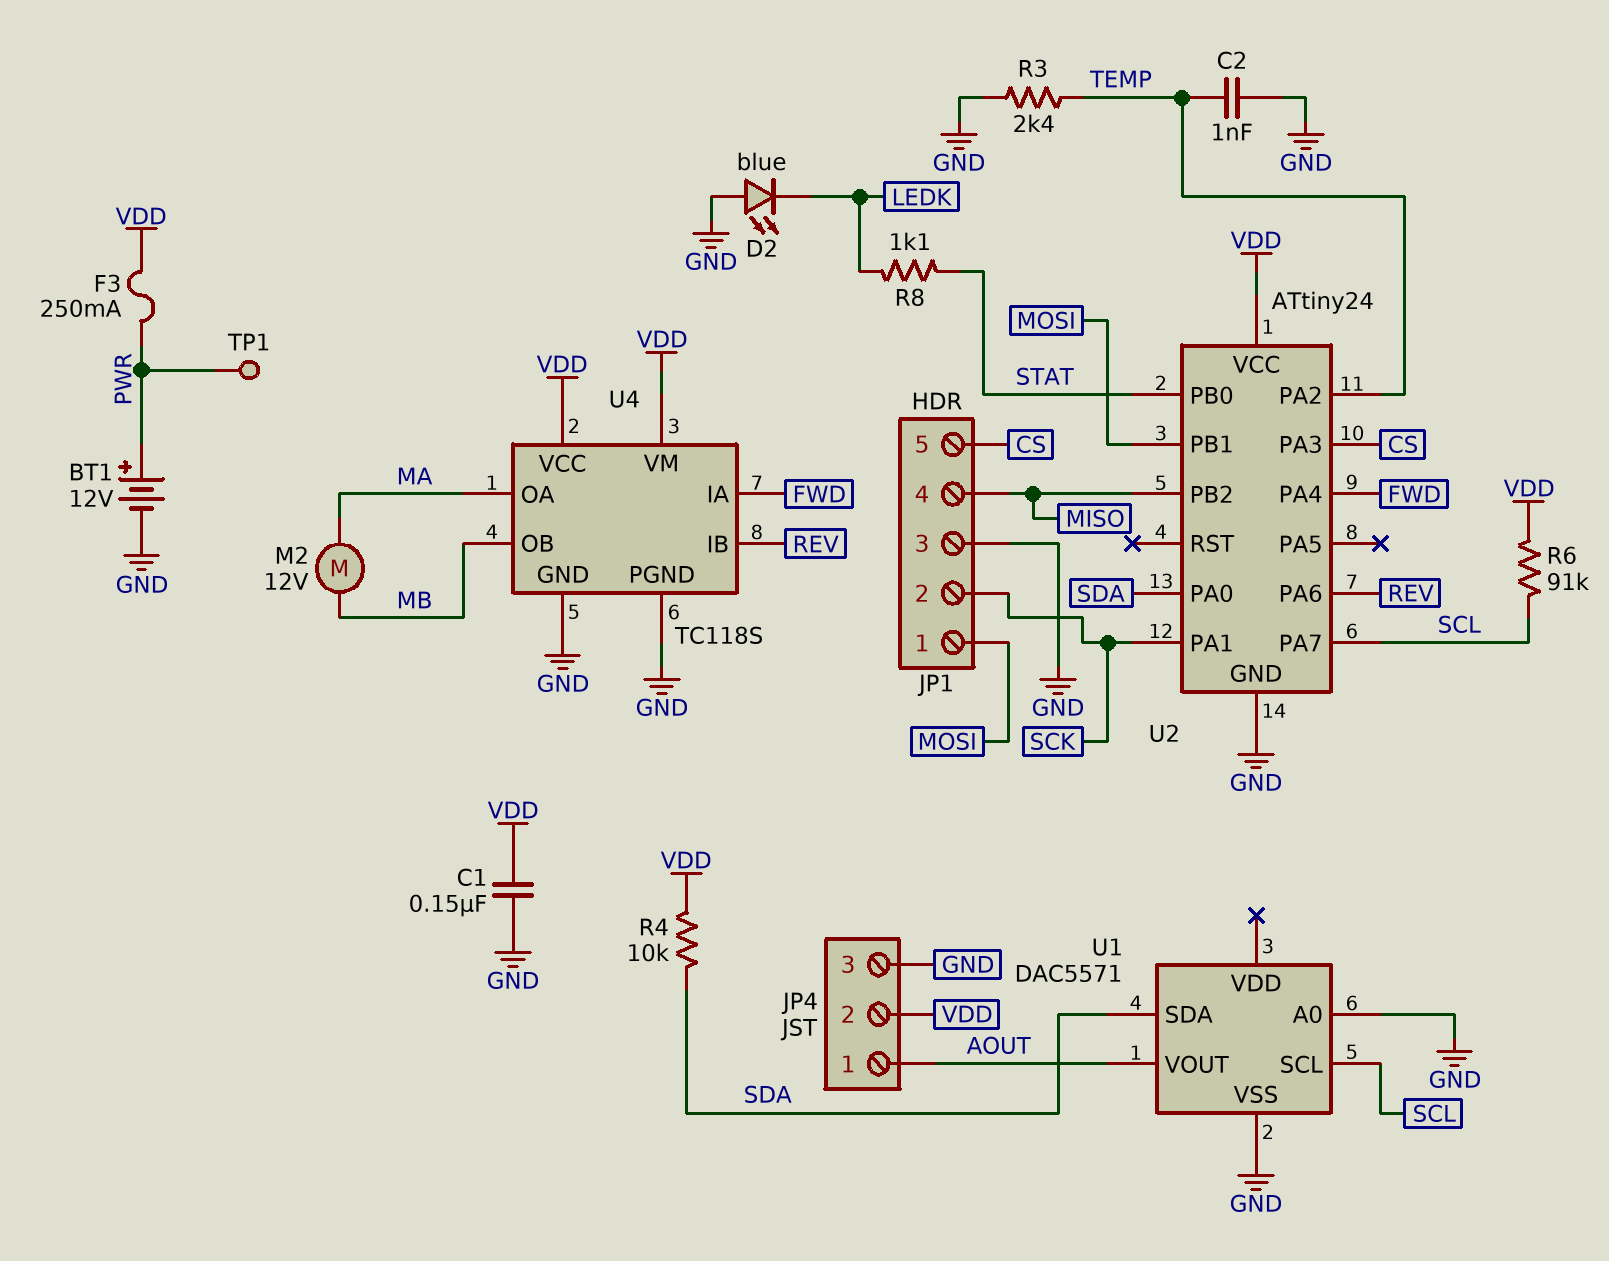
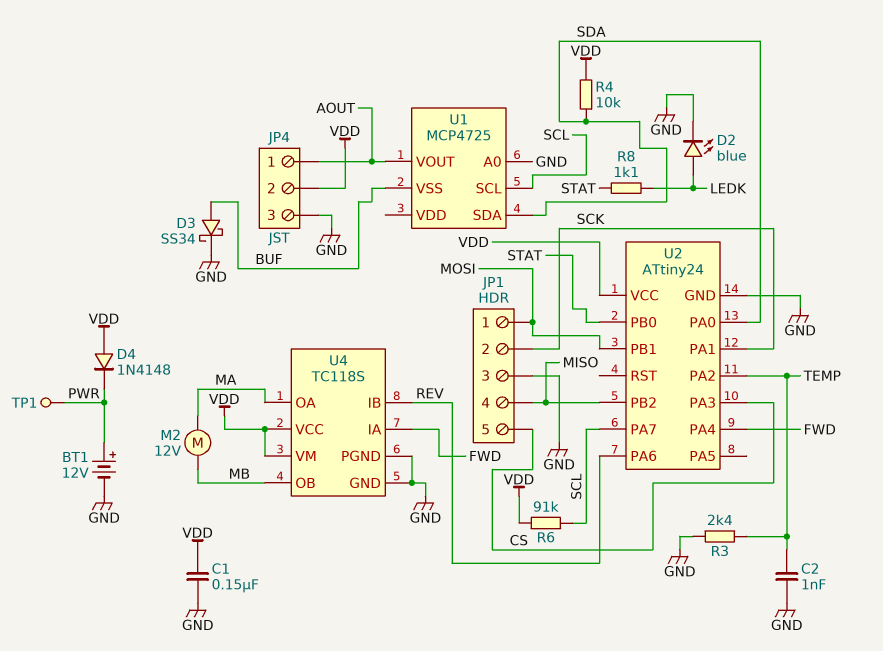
D2: LED blue (A GND, K LEDK) -> LED blue (A LEDK, K GND)
D3: none -> schottky SS34 (A BUF, K GND)
D4: none -> diode 1N4148 (A VDD, K PWR)
F3: 250mA (PWR, VDD) -> none
U1: DAC5571 -> MCP4725
U1 pin VSS: GND -> BUF

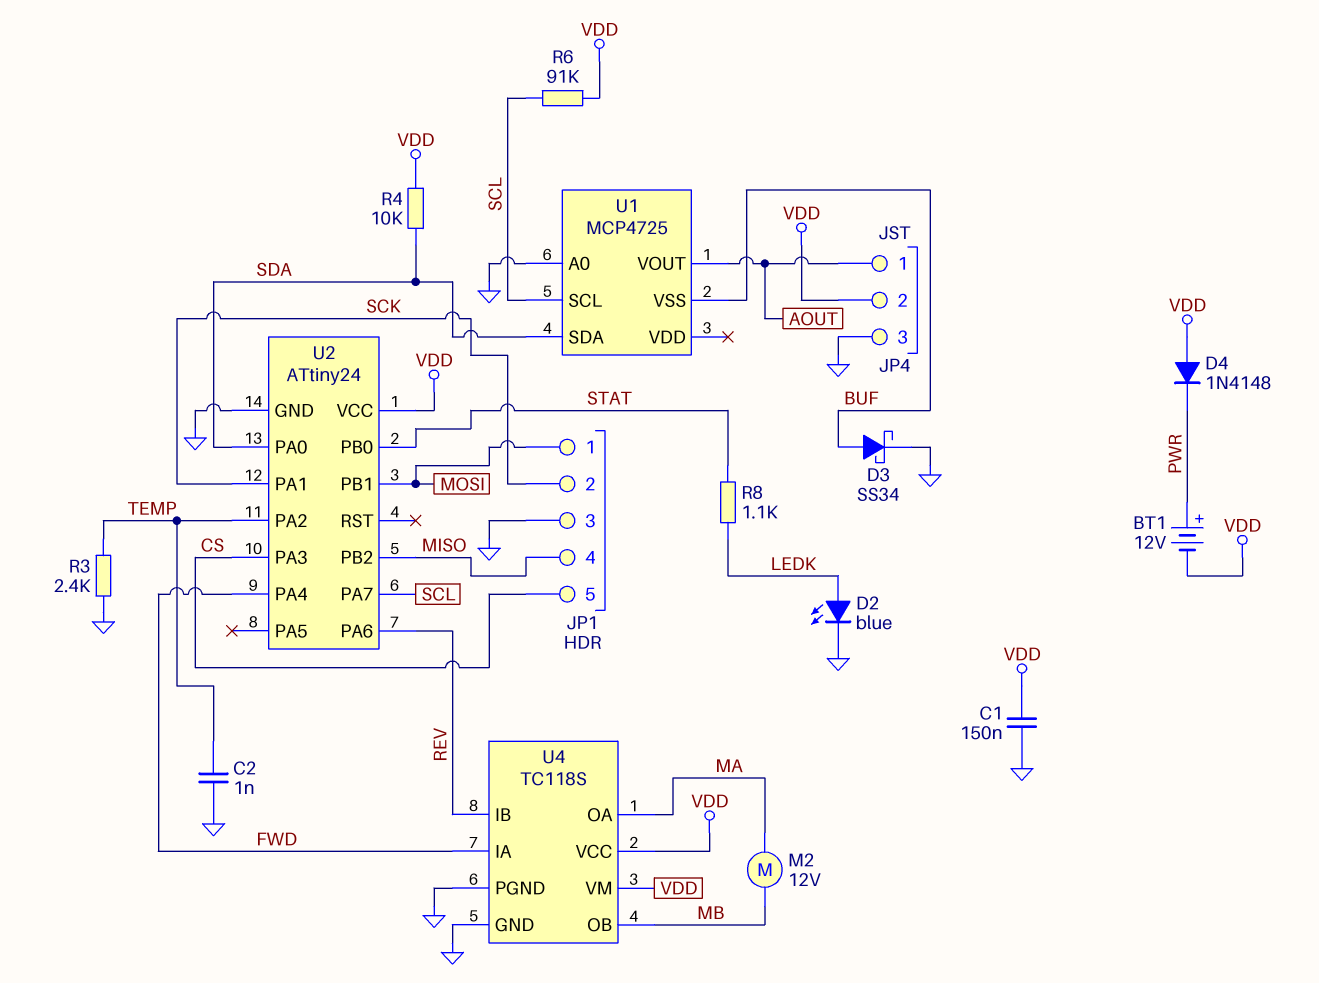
BT1: 12V (plus PWR, minus GND) -> 12V (plus PWR, minus VDD)
TP1: test point (PWR) -> none

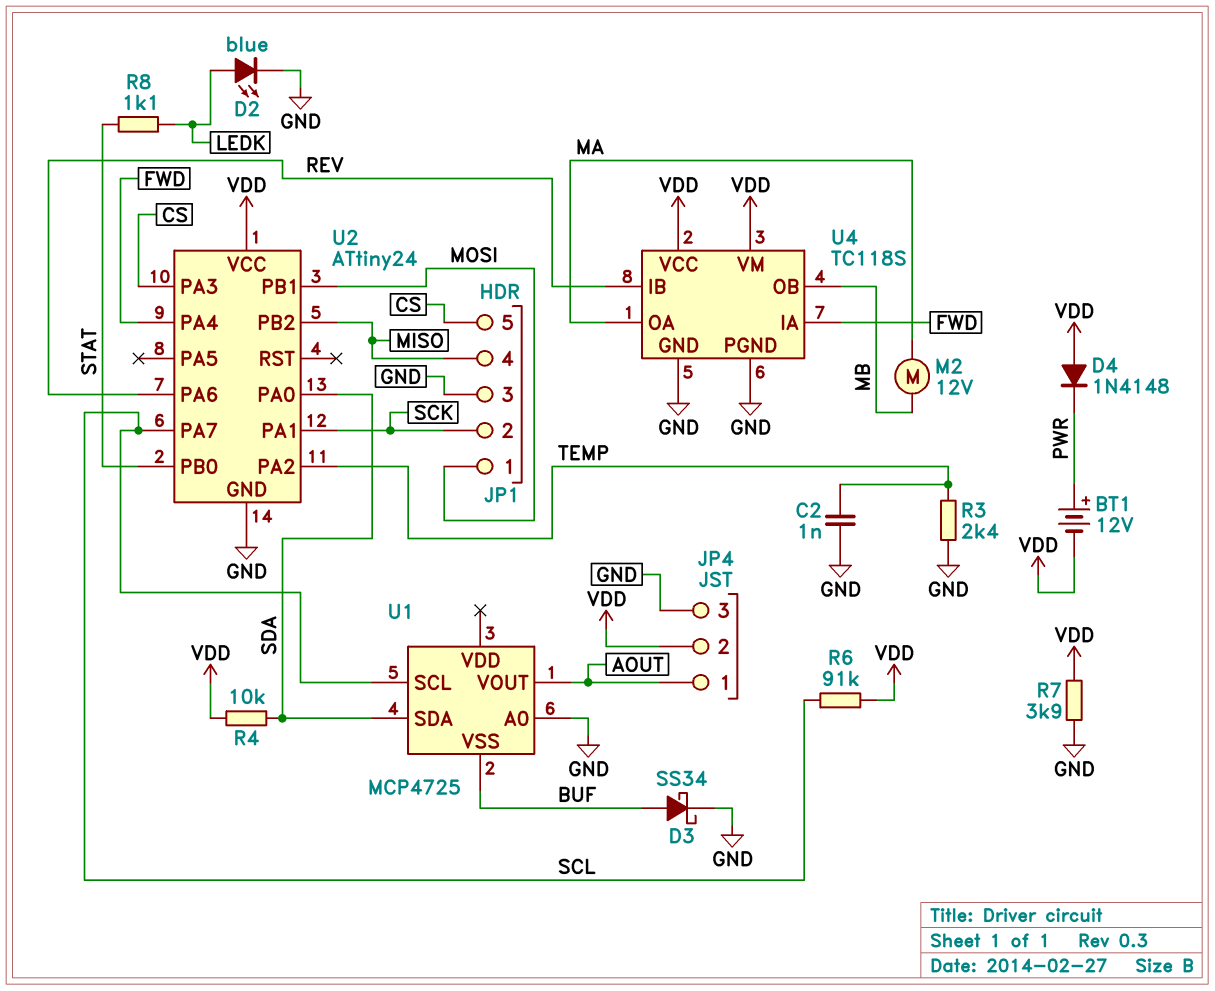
C1: 150nF (GND, VDD) -> none
R7: none -> 3.9k (GND, VDD)

